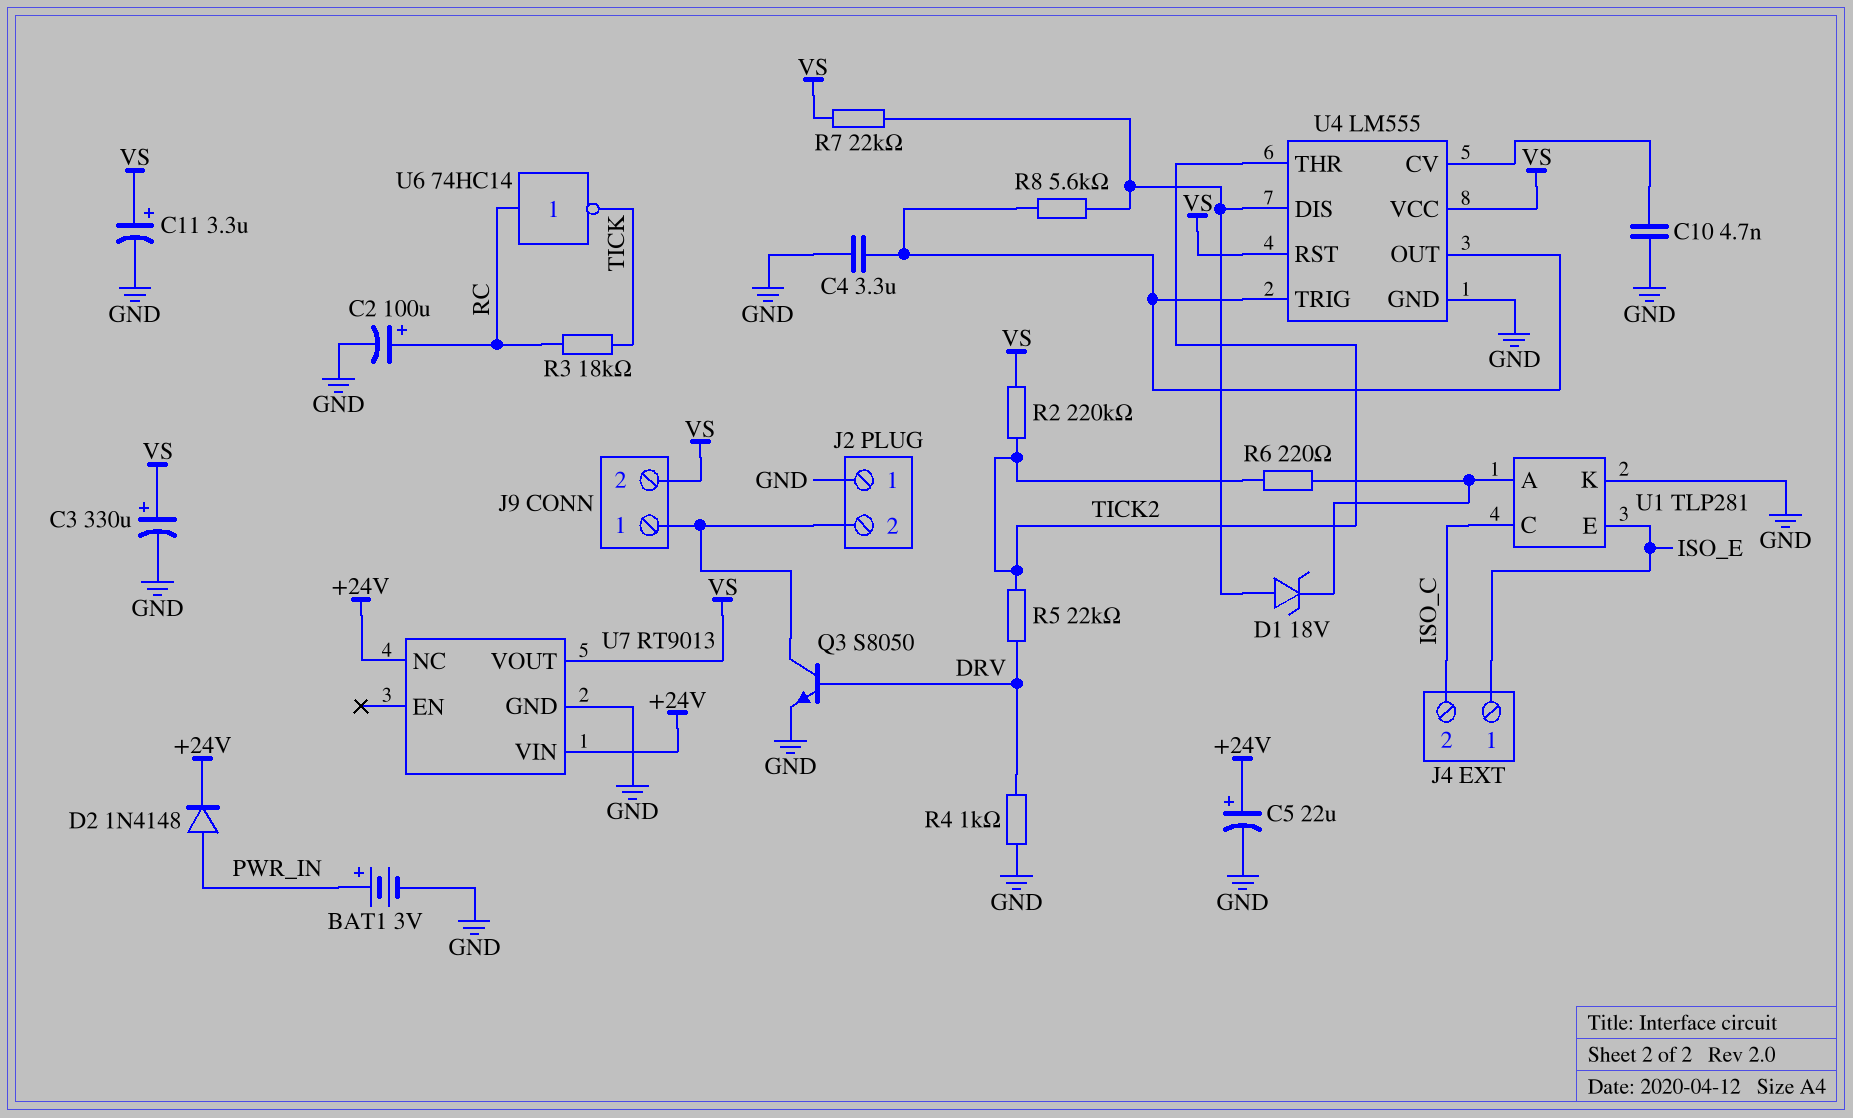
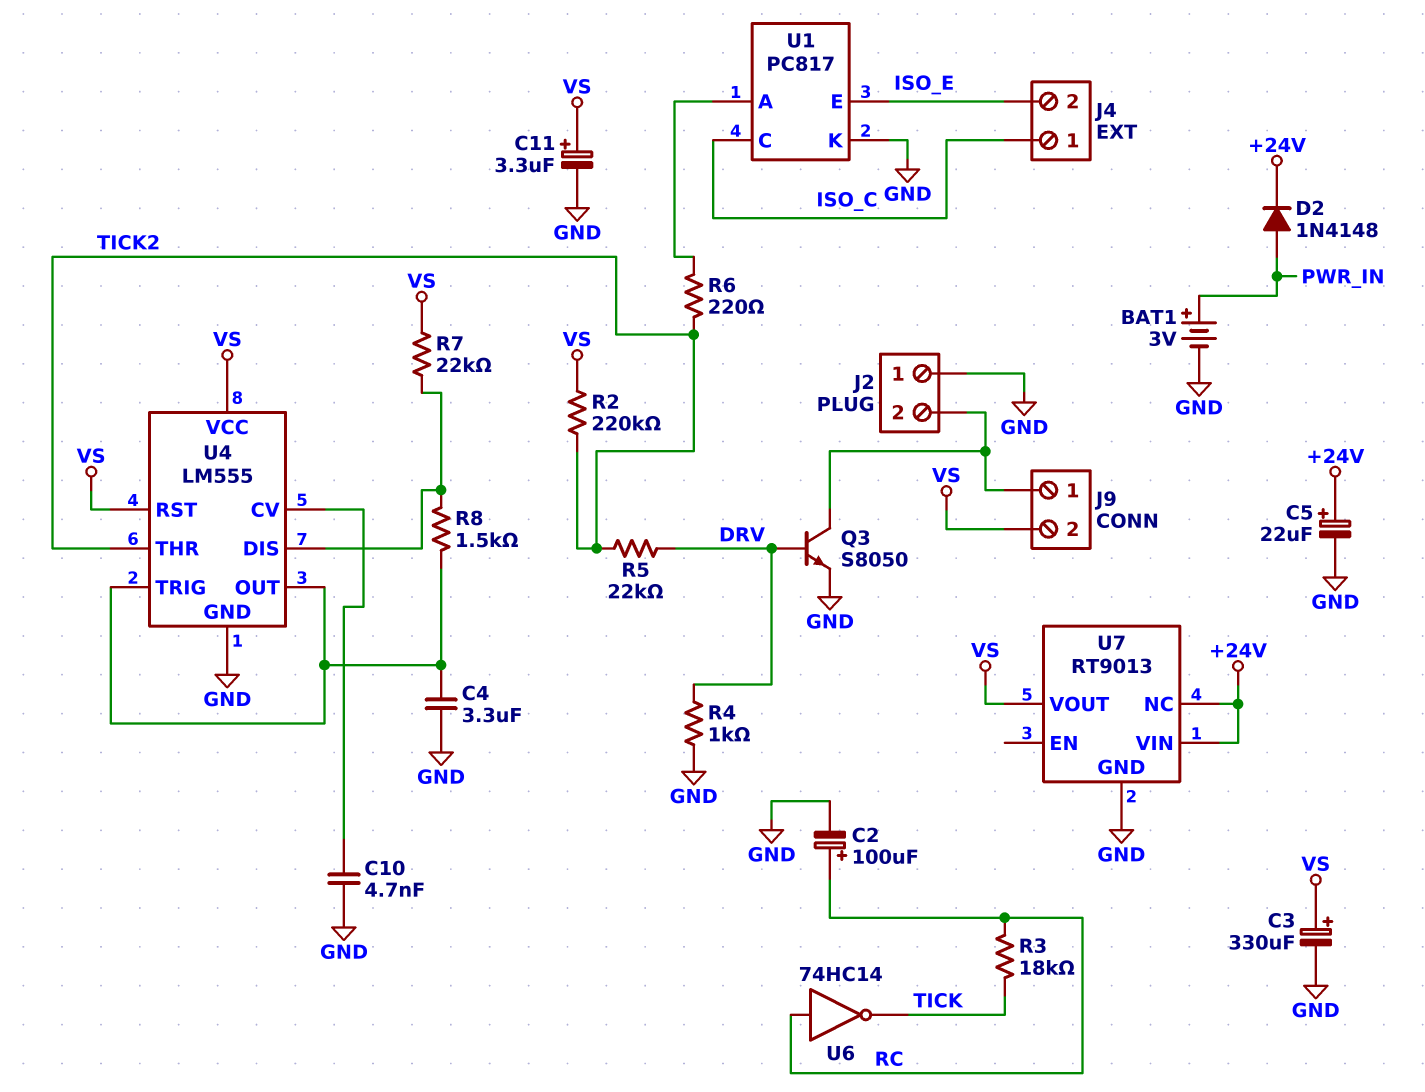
D1: zener 18V (A U4/DIS, K U1/A) -> none
J4 pin 1: ISO_E -> ISO_C
J4 pin 2: ISO_C -> ISO_E
R8: 5.6k (U4/DIS, U4/OUT) -> 1.5k (U4/DIS, U4/OUT)
U1: TLP281 -> PC817

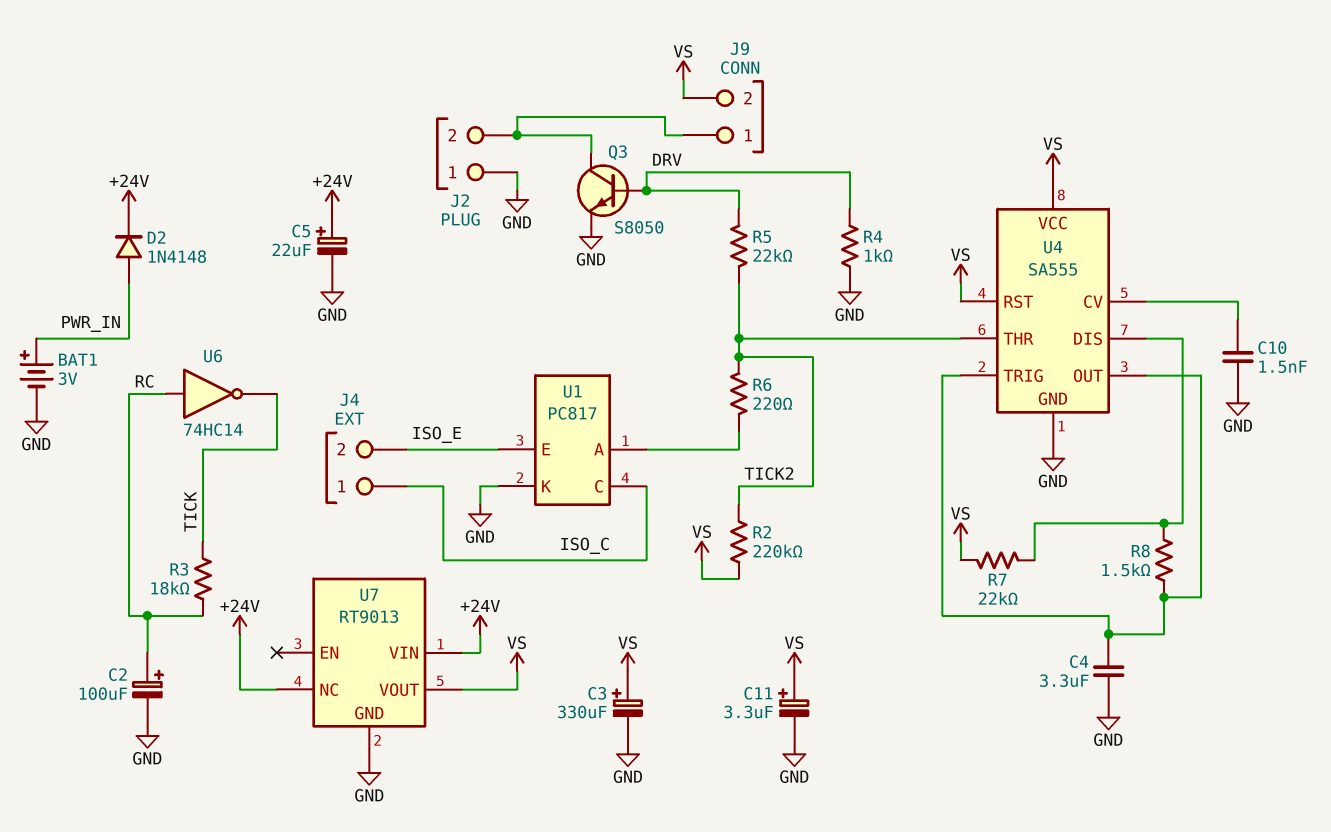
C10: 4.7nF (GND, U4/CV) -> 1.5nF (GND, U4/CV)
U4: LM555 -> SA555

